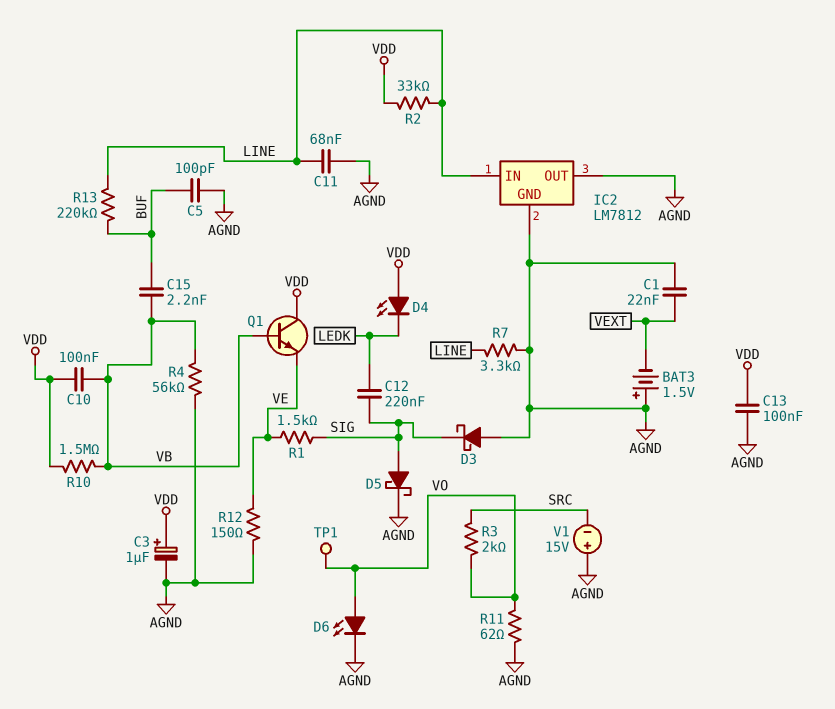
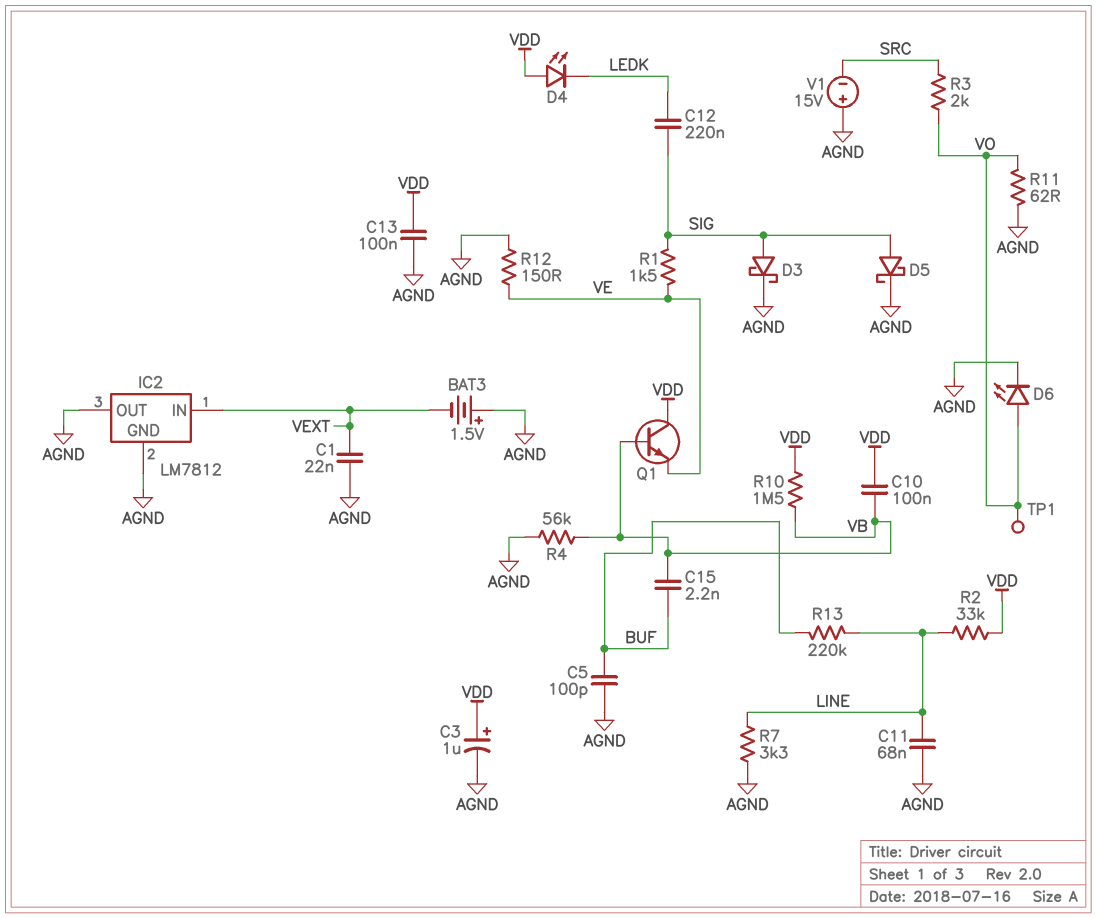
D3: schottky (A AGND, K SIG) -> schottky (A SIG, K AGND)
IC2 pin IN: LINE -> VEXT

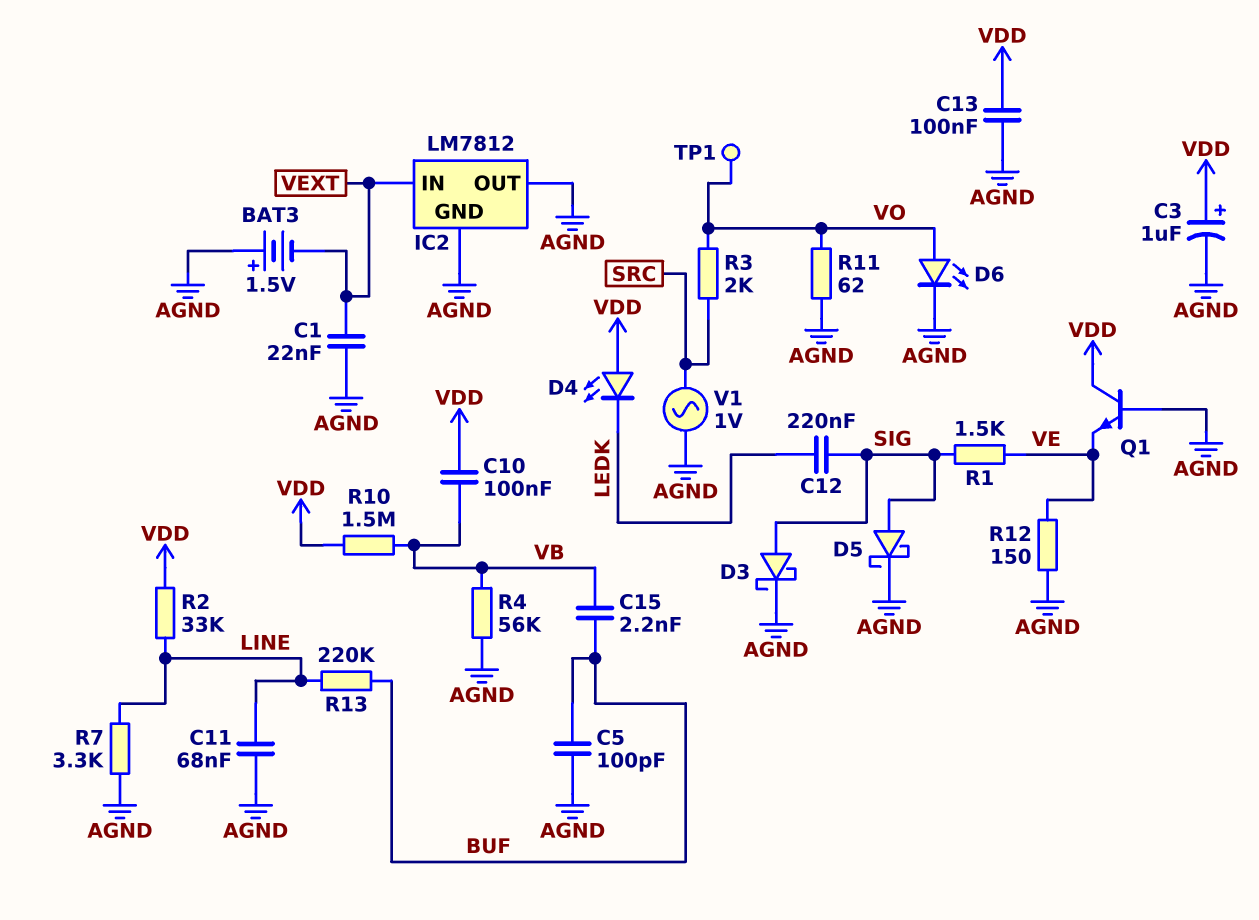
Q1: NPN (B VB, C VDD, E VE) -> NPN (B AGND, C VDD, E VE)
V1: 15V (plus AGND, minus SRC) -> AC 1V (AGND, SRC)

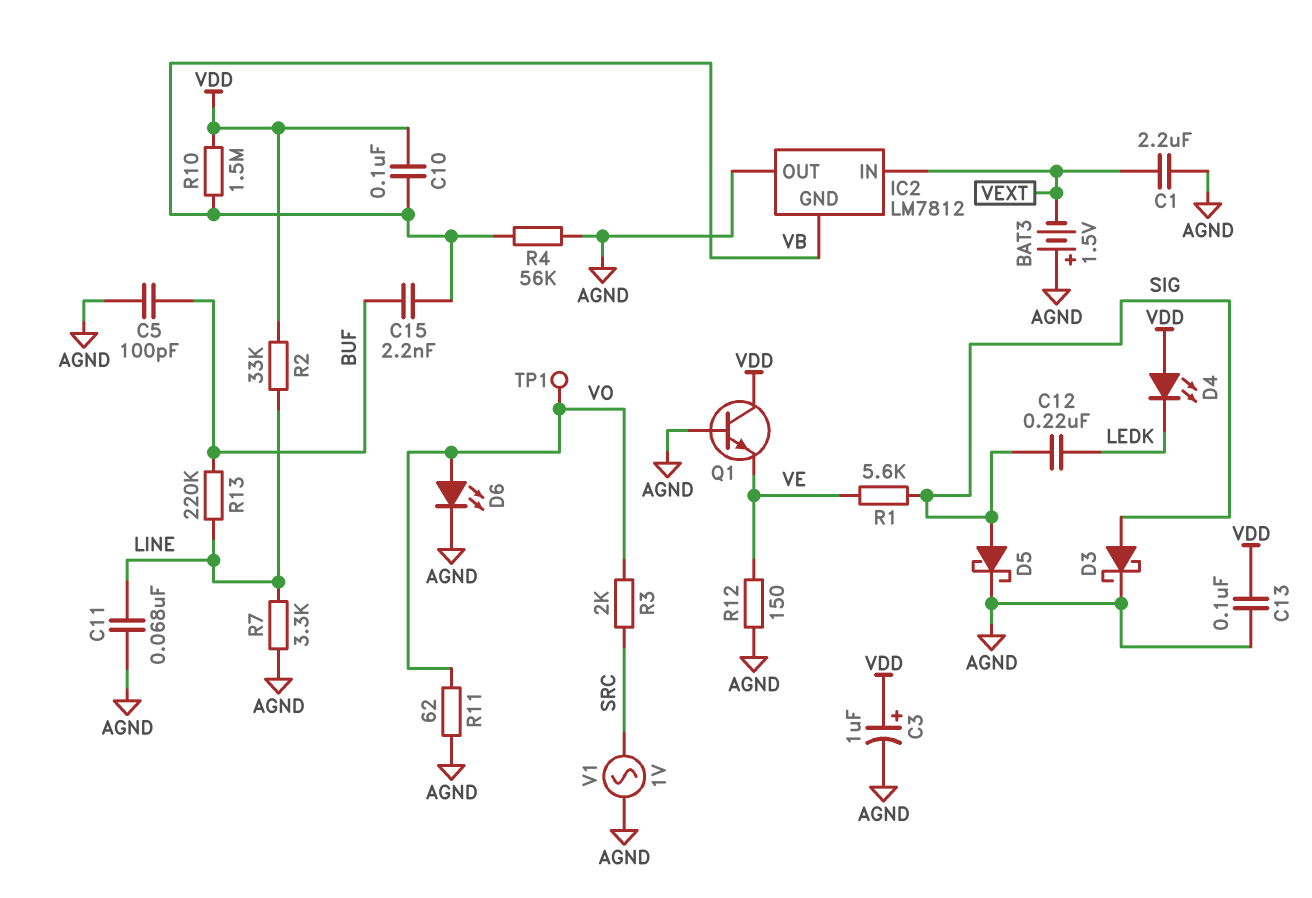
C1: 22nF (AGND, VEXT) -> 2.2uF (AGND, VEXT)
IC2 pin GND: AGND -> VB
R1: 1.5k (SIG, VE) -> 5.6k (SIG, VE)

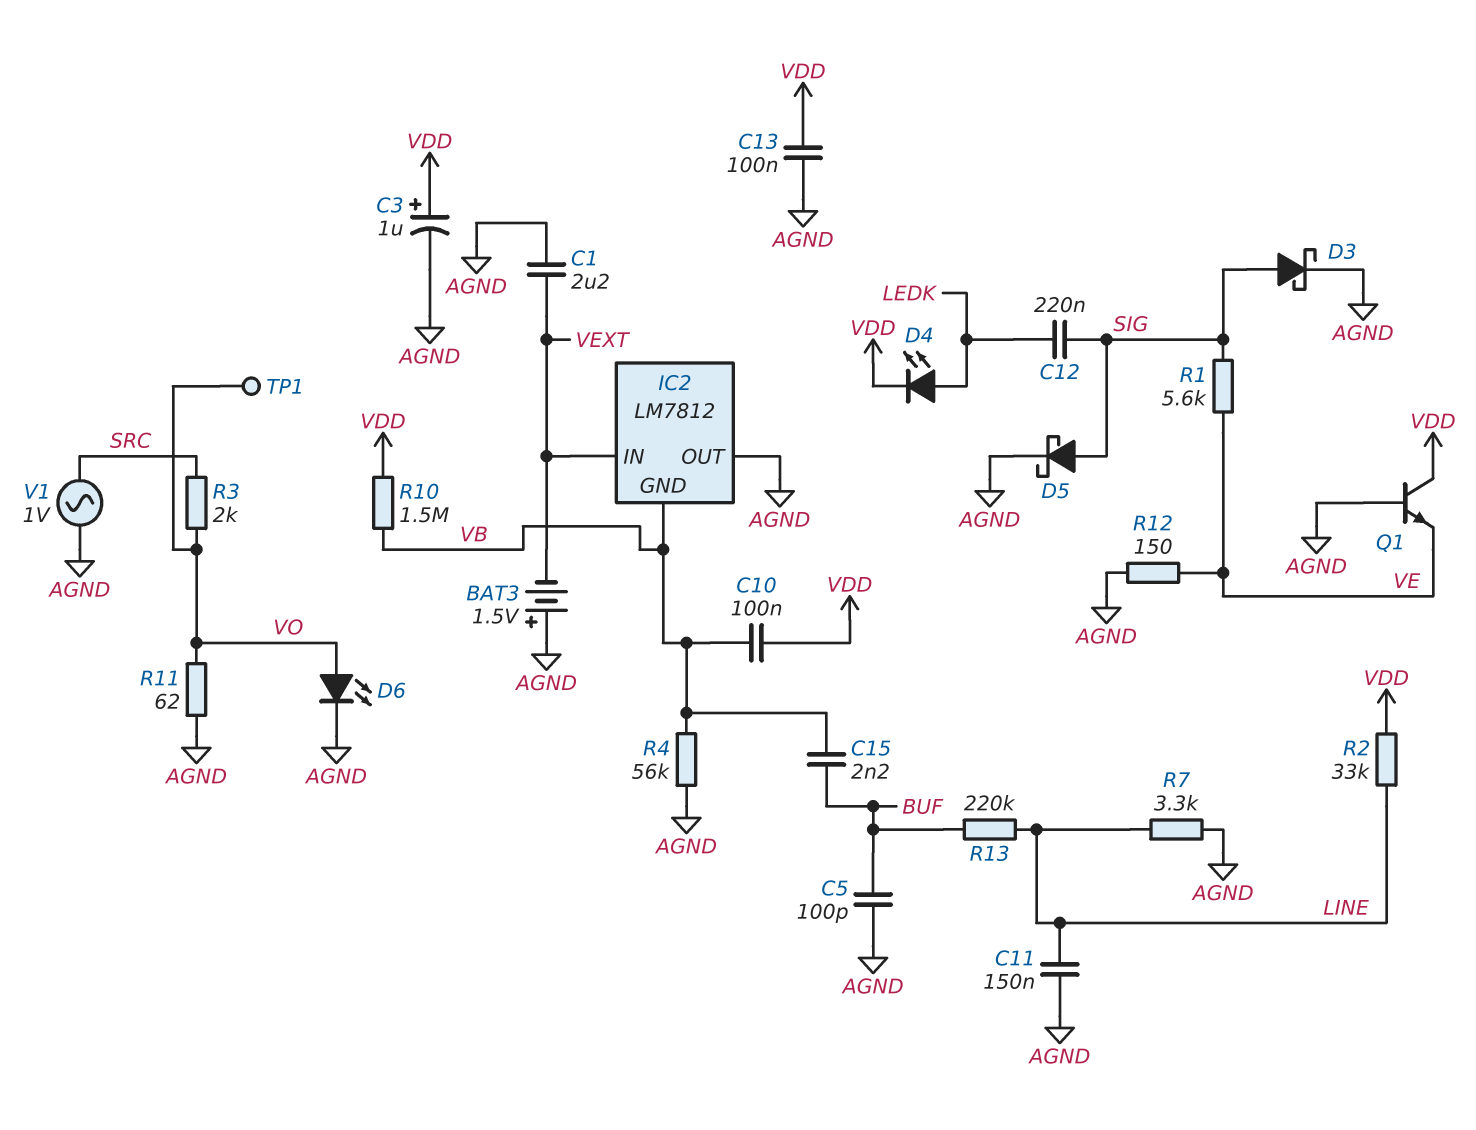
C11: 68nF (AGND, LINE) -> 150nF (AGND, LINE)
D4: LED (A VDD, K LEDK) -> LED (A LEDK, K VDD)

